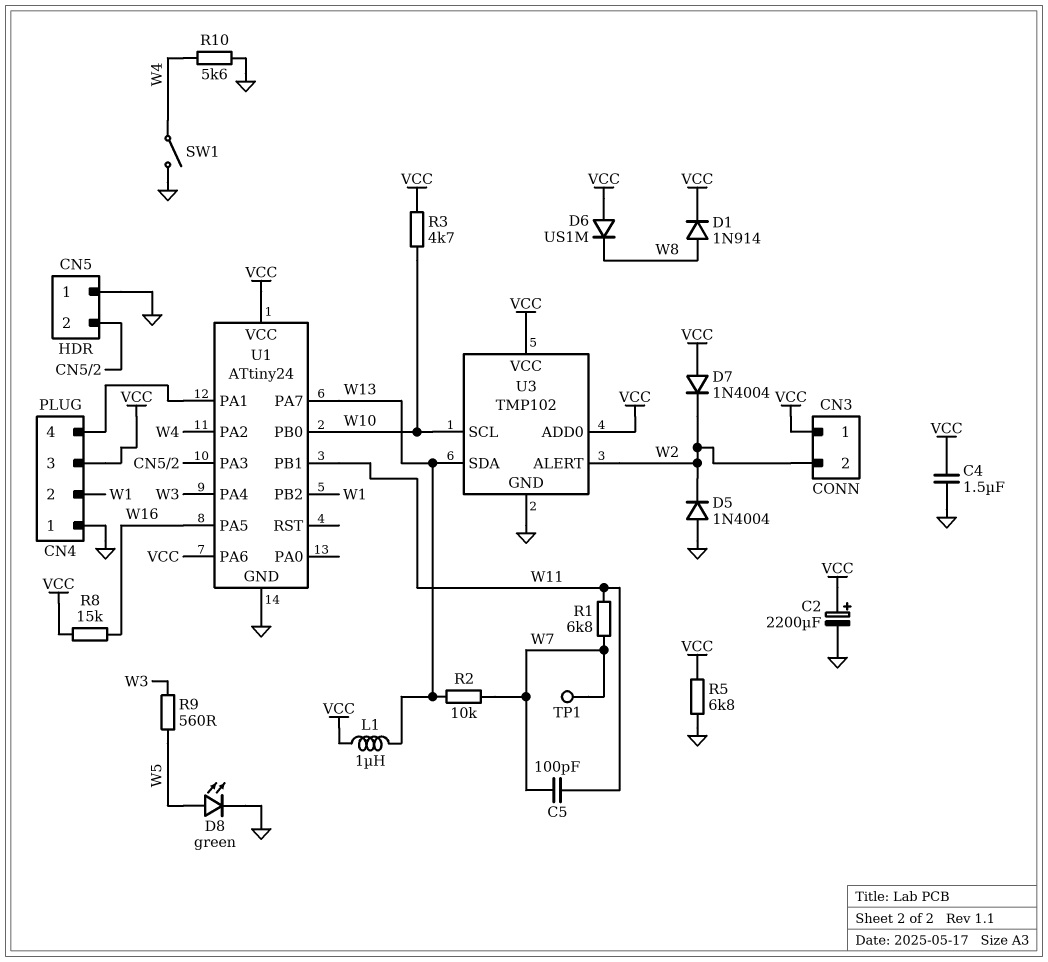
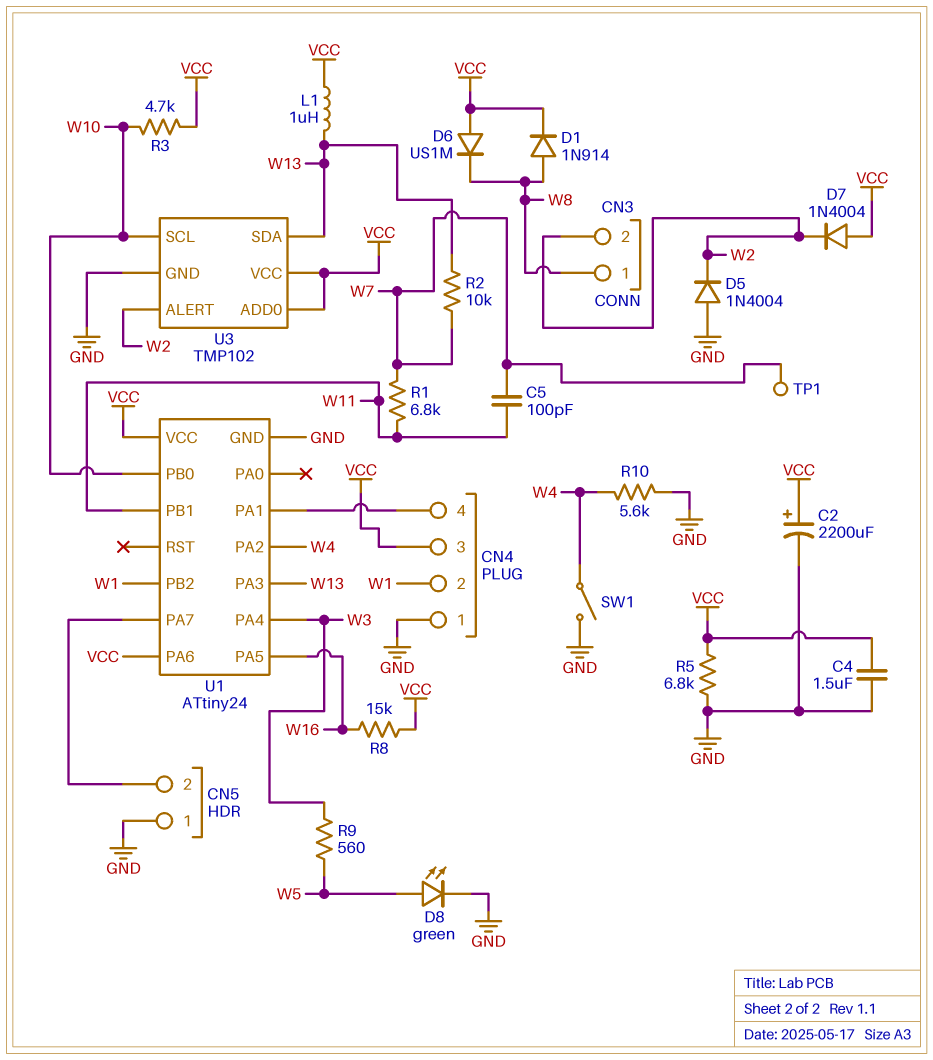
CN3 pin 1: VCC -> W8
U1 pin PA3: CN5/2 -> W13
U1 pin PA7: W13 -> CN5/2

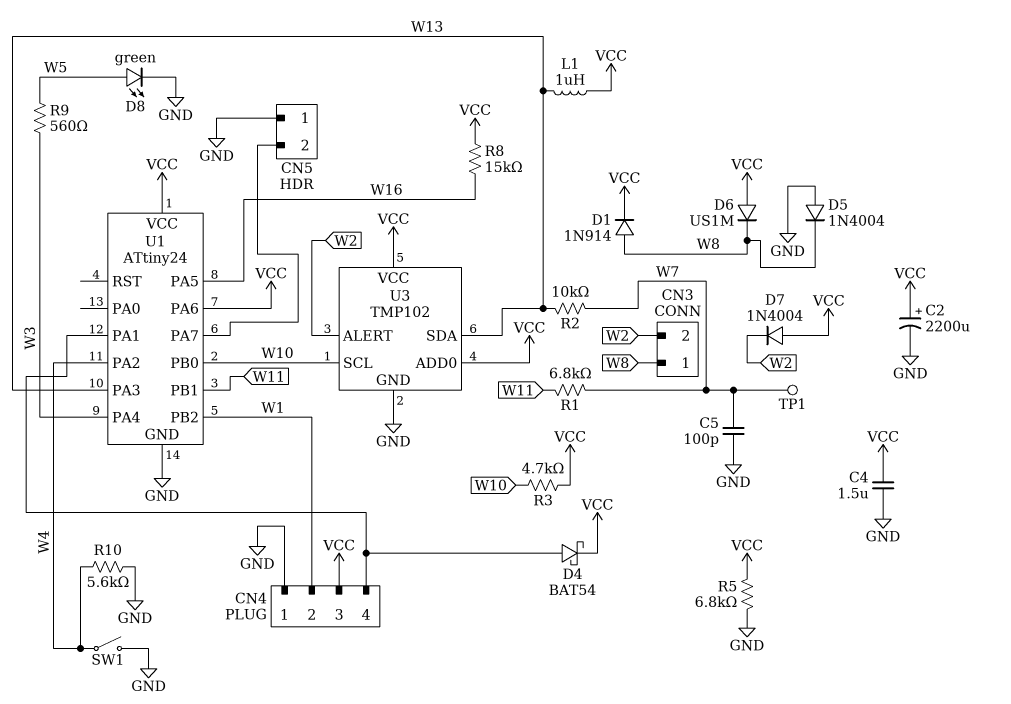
C5: 100pF (W7, W11) -> 100pF (GND, W7)
D4: none -> schottky BAT54 (A CN4/4, K VCC)
D5: diode 1N4004 (A GND, K W2) -> diode 1N4004 (A GND, K W8)

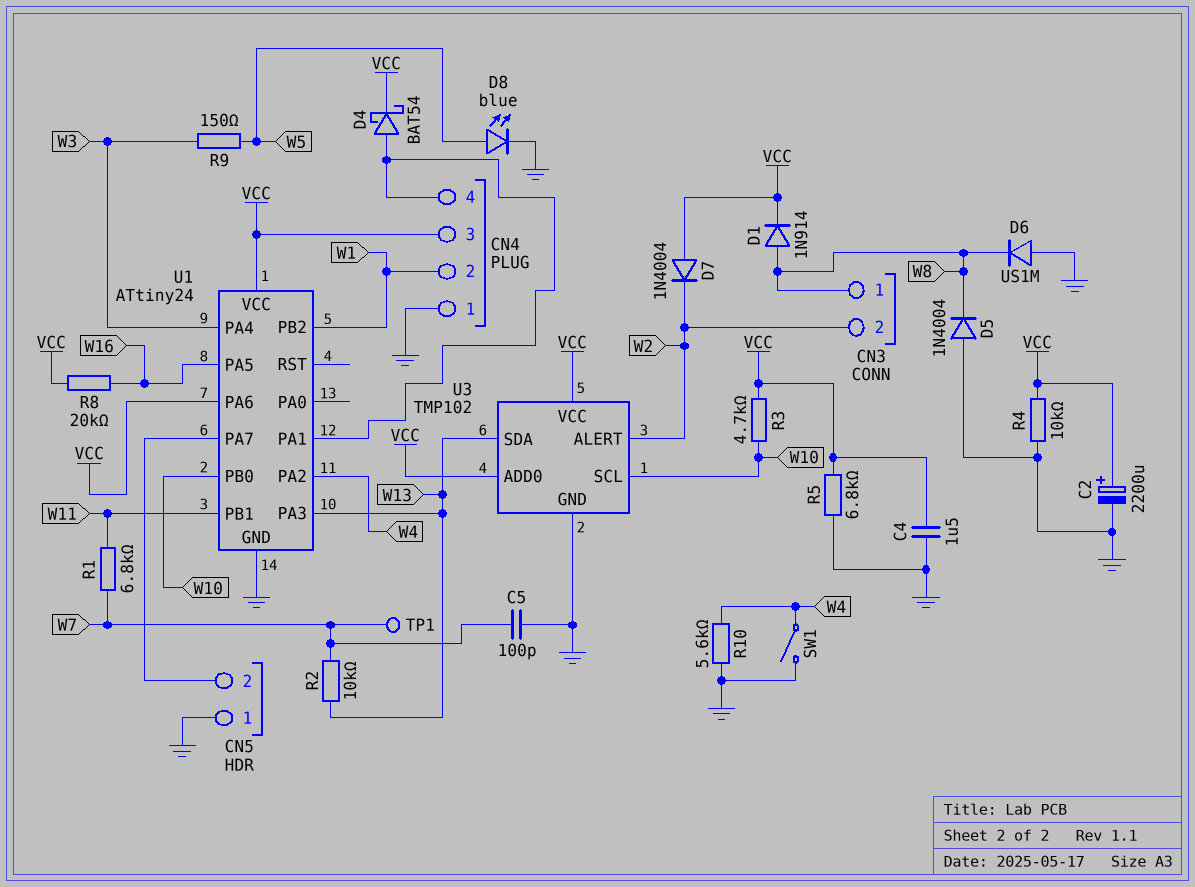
D6: diode US1M (A VCC, K W8) -> diode US1M (A GND, K W8)
D8: LED green (A W5, K GND) -> LED blue (A W5, K GND)
L1: 1uH (VCC, W13) -> none
R4: none -> 10k (GND, VCC)
R8: 15k (VCC, W16) -> 20k (VCC, W16)
R9: 560 (W3, W5) -> 150 (W3, W5)

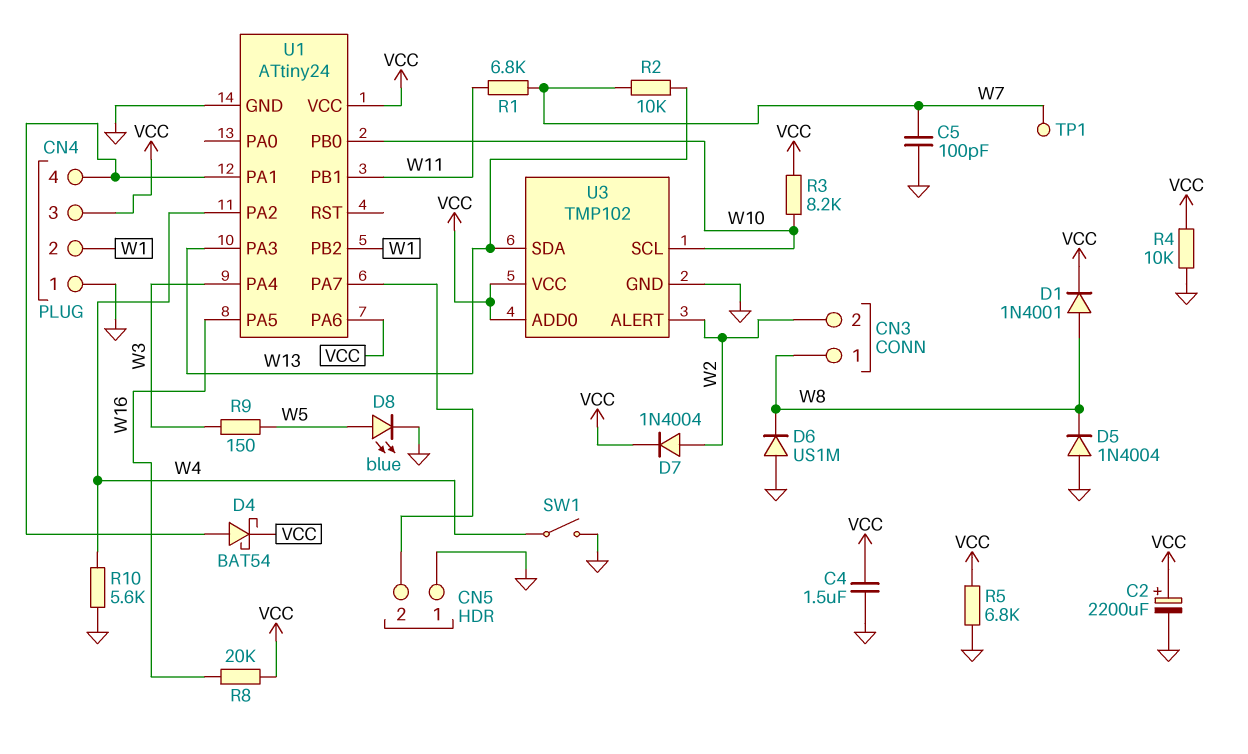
D1: diode 1N914 (A W8, K VCC) -> diode 1N4001 (A W8, K VCC)
D7: diode 1N4004 (A VCC, K W2) -> diode 1N4004 (A W2, K VCC)
R3: 4.7k (VCC, W10) -> 8.2k (VCC, W10)

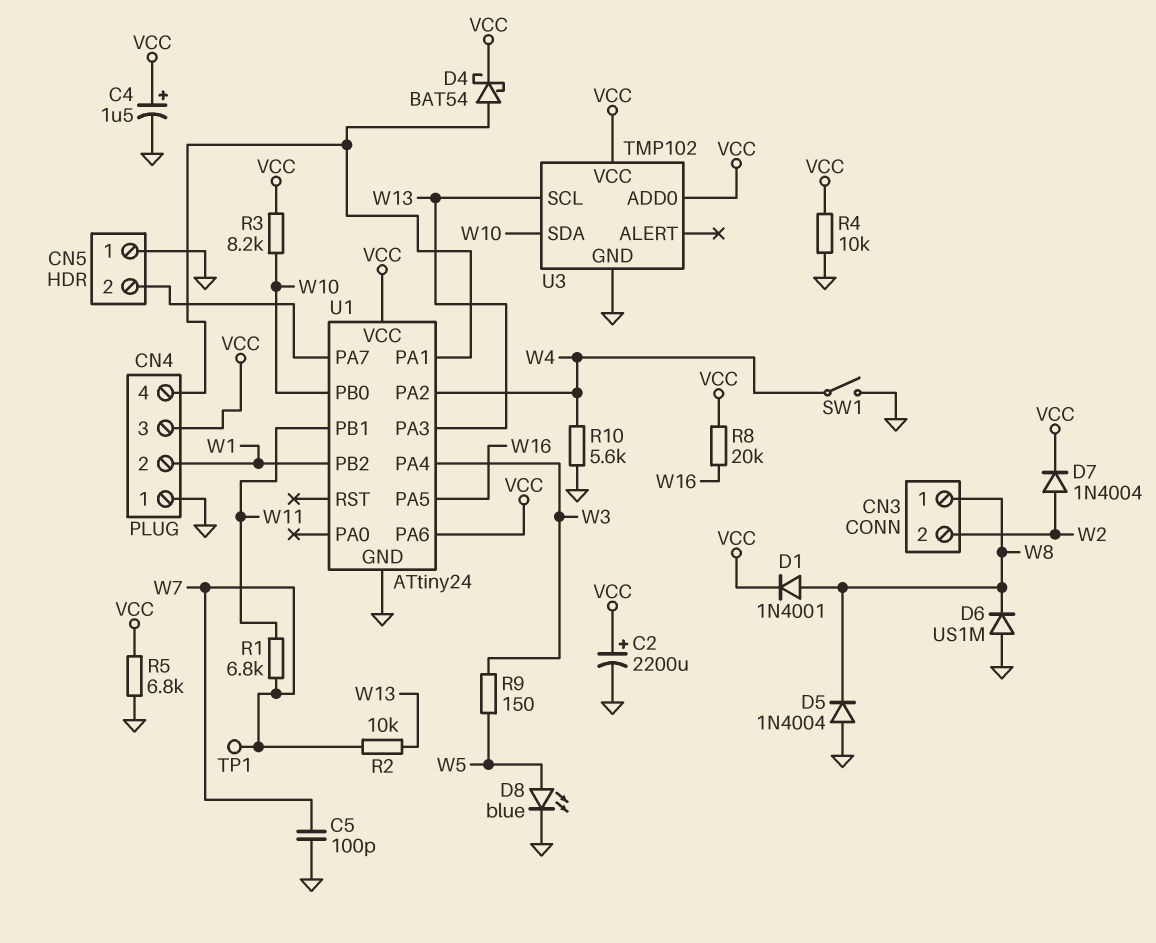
C4: 1.5uF (GND, VCC) -> 1.5uF (plus VCC, minus GND)
U3 pin ALERT: W2 -> none
U3 pin SCL: W10 -> W13
U3 pin SDA: W13 -> W10

